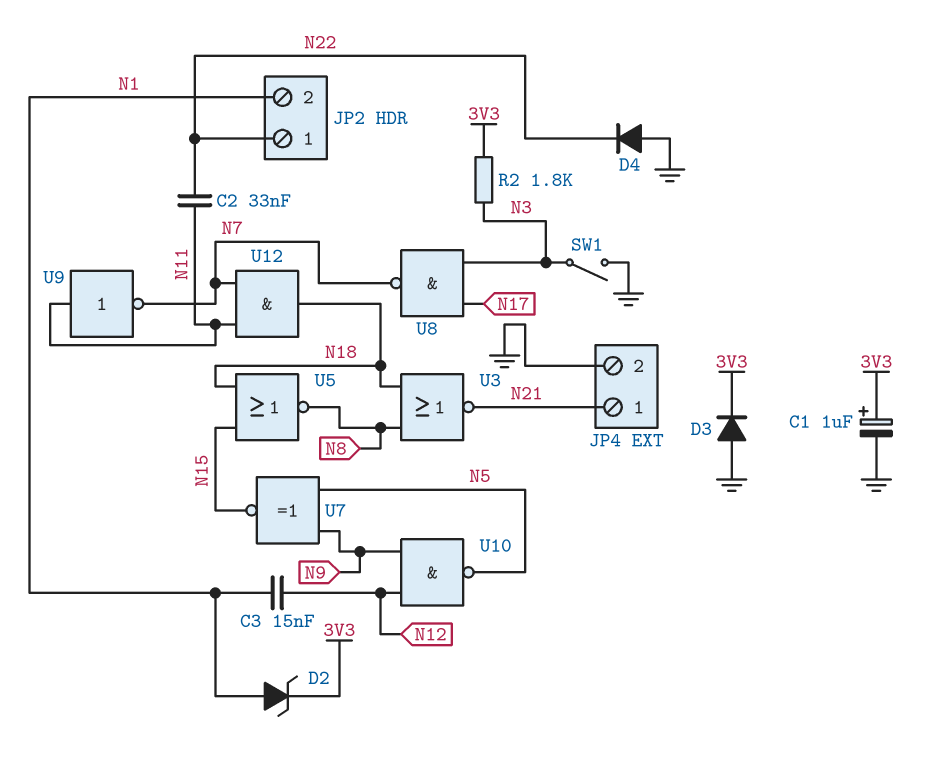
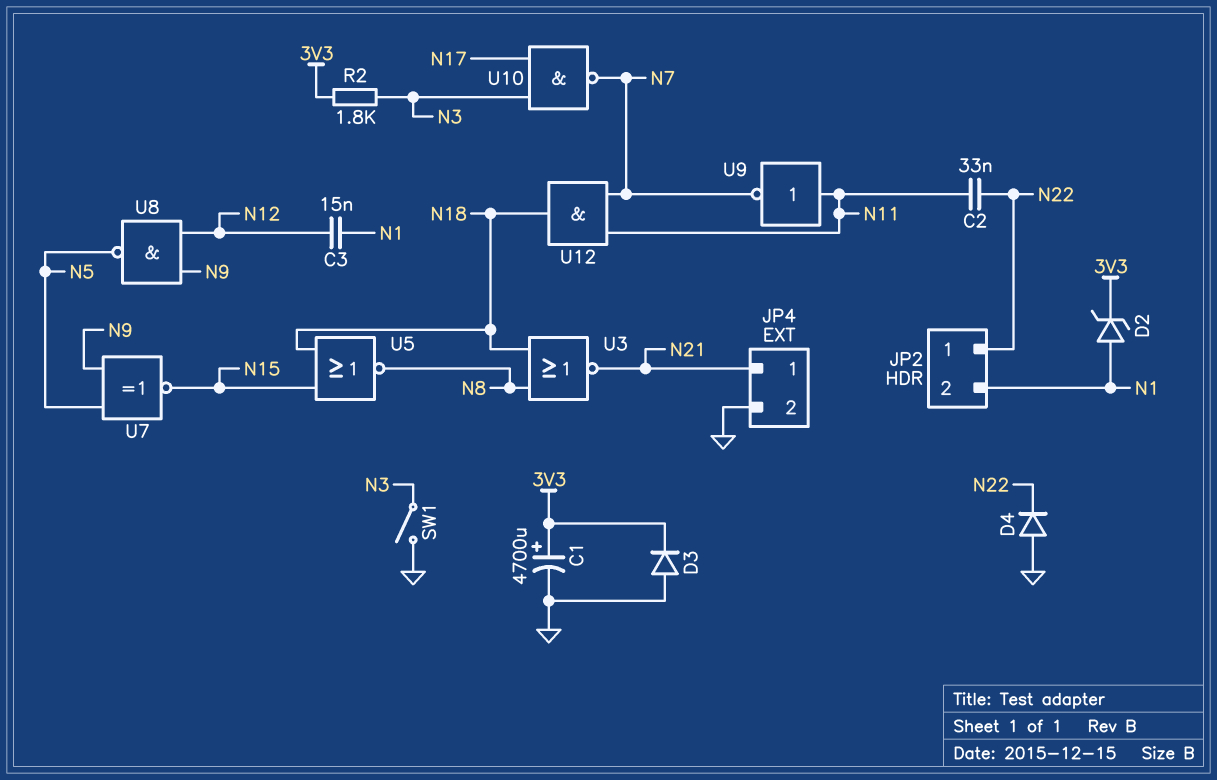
C1: 1uF (plus 3V3, minus GND) -> 4700uF (plus 3V3, minus GND)
U8: NAND (in N3, in N17, out N7) -> NAND (in N9, in N12, out N5)
U10: NAND (in N9, in N12, out N5) -> NAND (in N3, in N17, out N7)

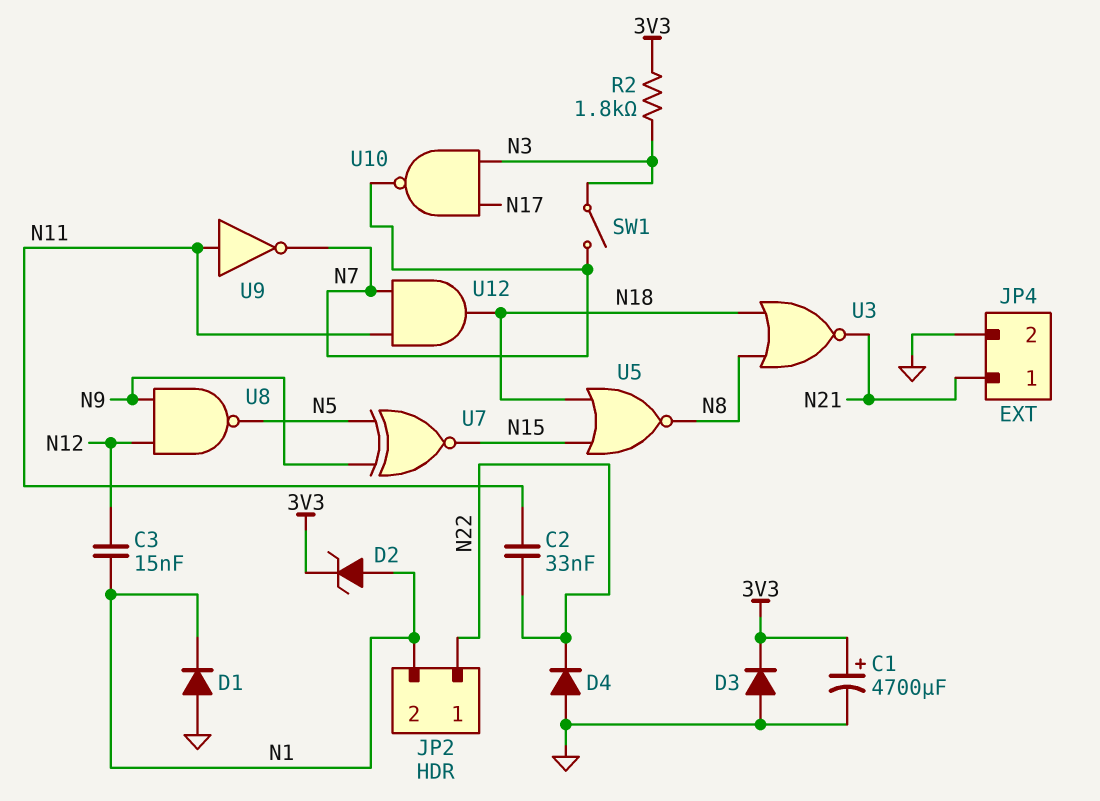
D1: none -> diode (A GND, K N1)
SW1: switch (GND, N3) -> switch (N3, N7)

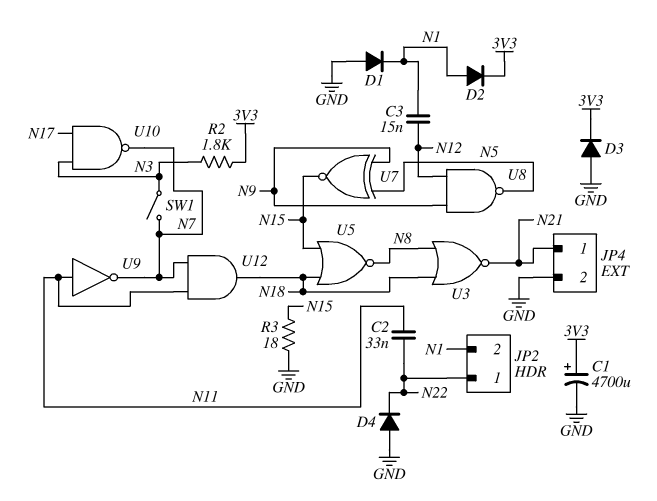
D2: zener (A N1, K 3V3) -> diode (A N1, K 3V3)
R3: none -> 18 (GND, N15)

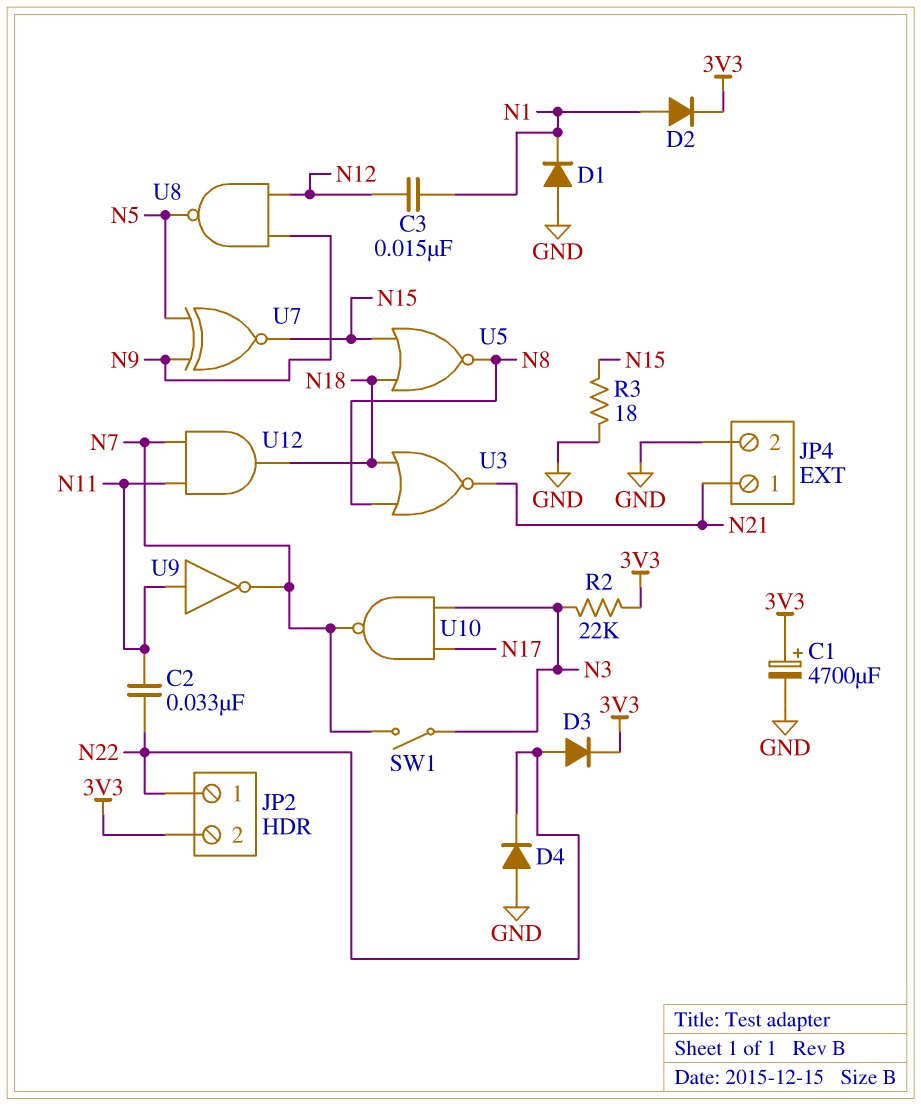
D3: diode (A GND, K 3V3) -> diode (A N22, K 3V3)
JP2 pin 2: N1 -> 3V3
R2: 1.8k (3V3, N3) -> 22k (3V3, N3)

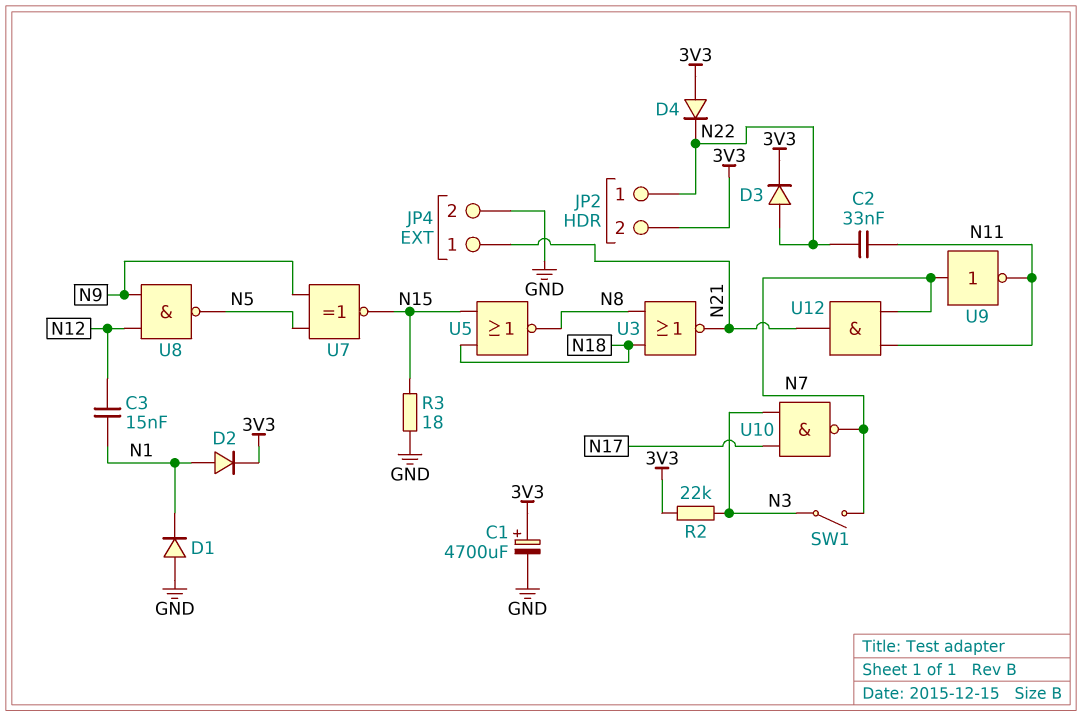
D4: diode (A GND, K N22) -> diode (A 3V3, K N22)
U9: NOT (in N11, out N7) -> NOT (in N7, out N11)
U12: AND (in N7, in N11, out N18) -> AND (in N7, in N11, out N21)

